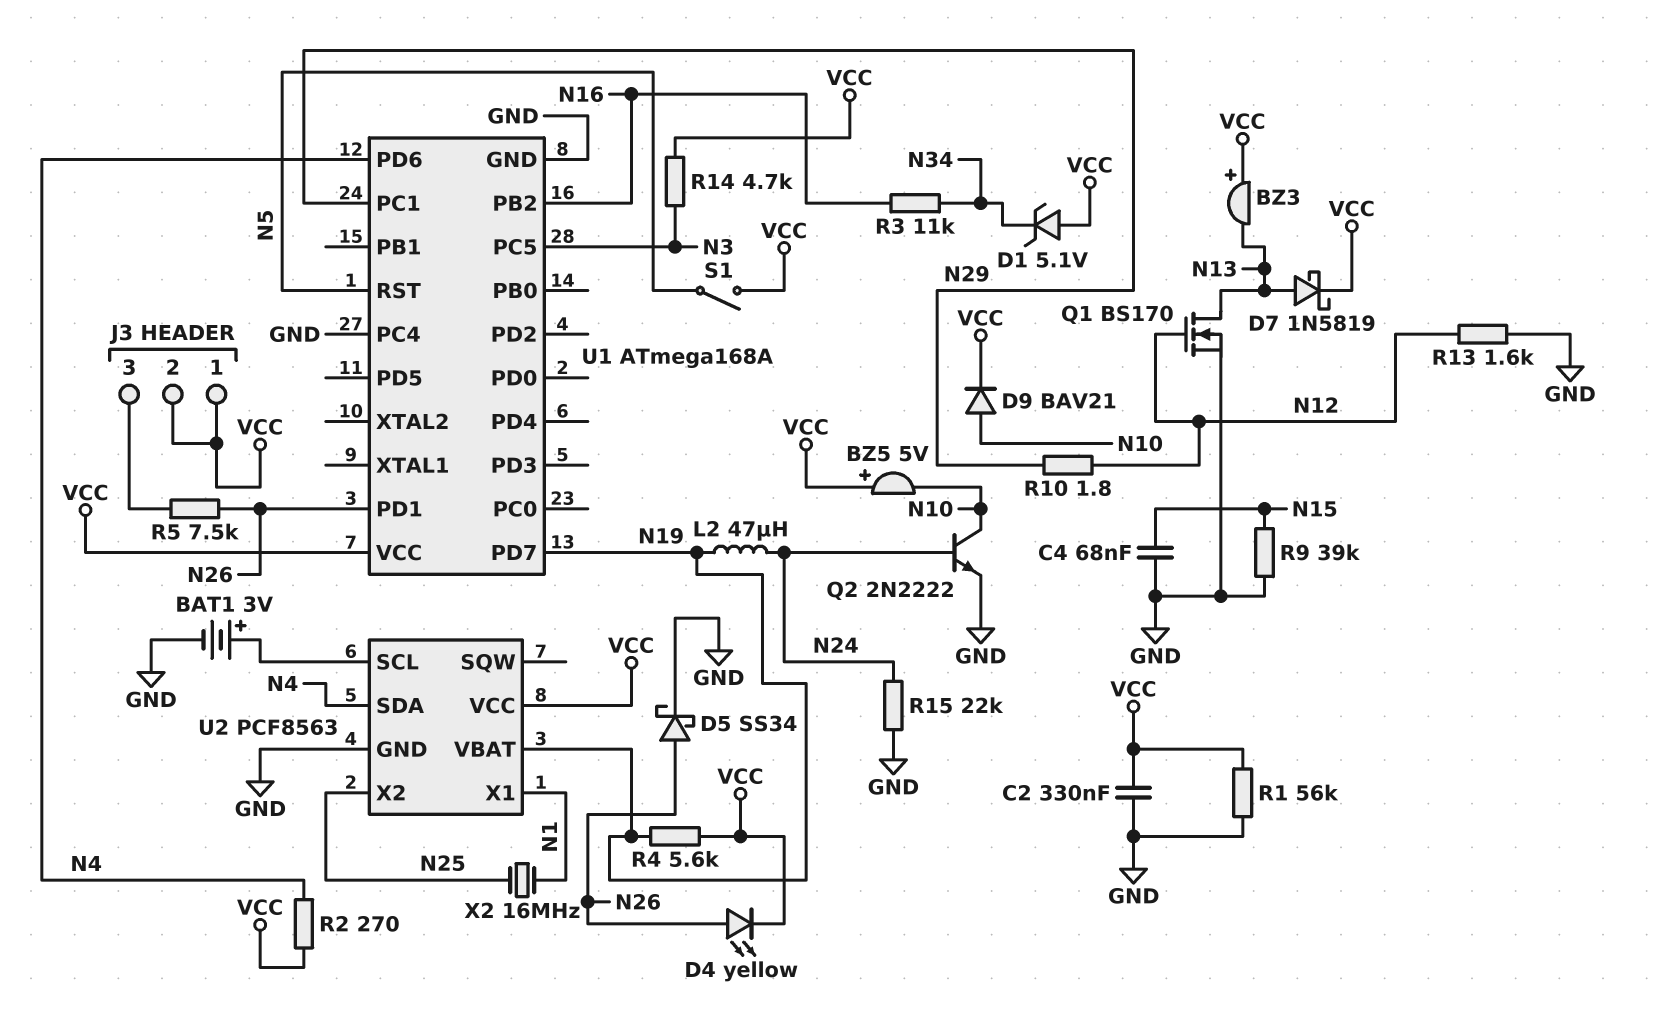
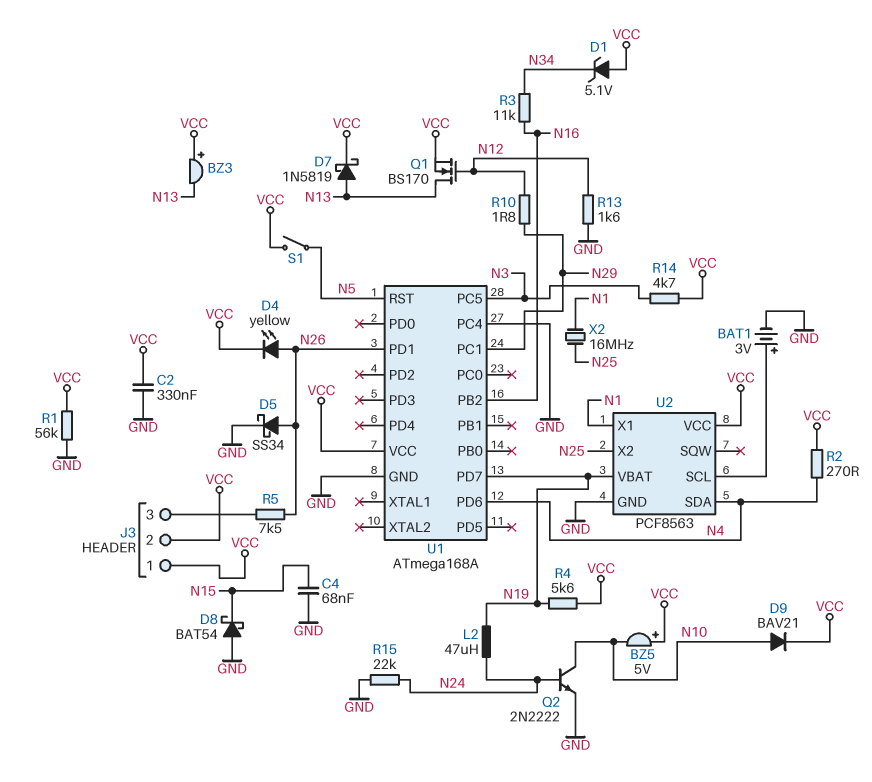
D8: none -> schottky BAT54 (A GND, K N15)
Q1: NMOS BS170 (G N12, D N13, S GND) -> NMOS BS170 (G N12, D N13, S VCC)
R9: 39k (GND, N15) -> none

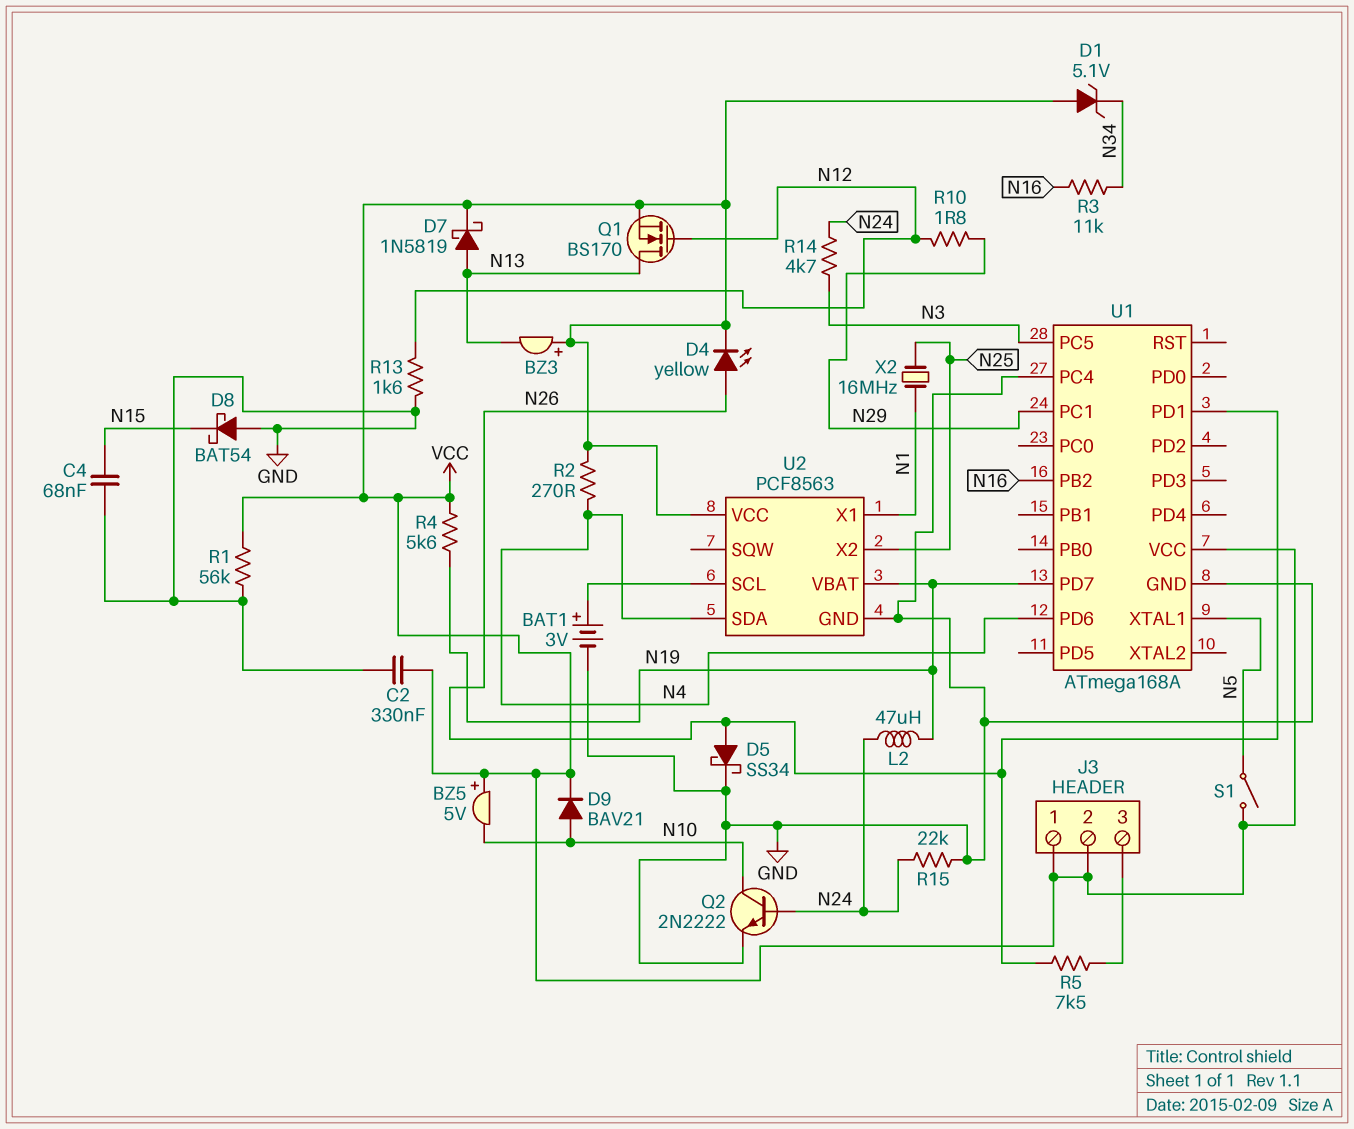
R14: 4.7k (N3, VCC) -> 4.7k (N3, N24)
U1 pin RST: N5 -> none
U1 pin XTAL1: none -> N5

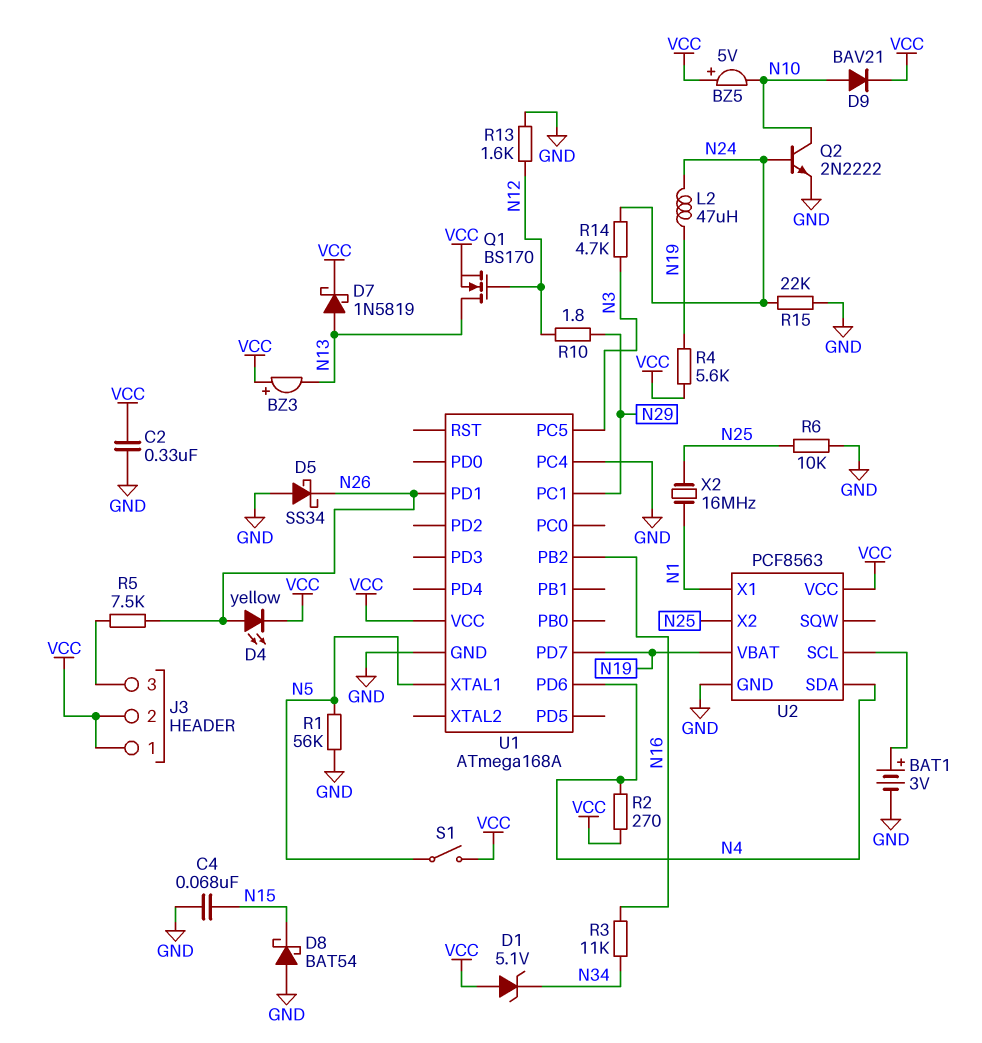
D5: schottky SS34 (A N26, K GND) -> schottky SS34 (A GND, K N26)
R1: 56k (GND, VCC) -> 56k (GND, N5)
R6: none -> 10k (GND, N25)

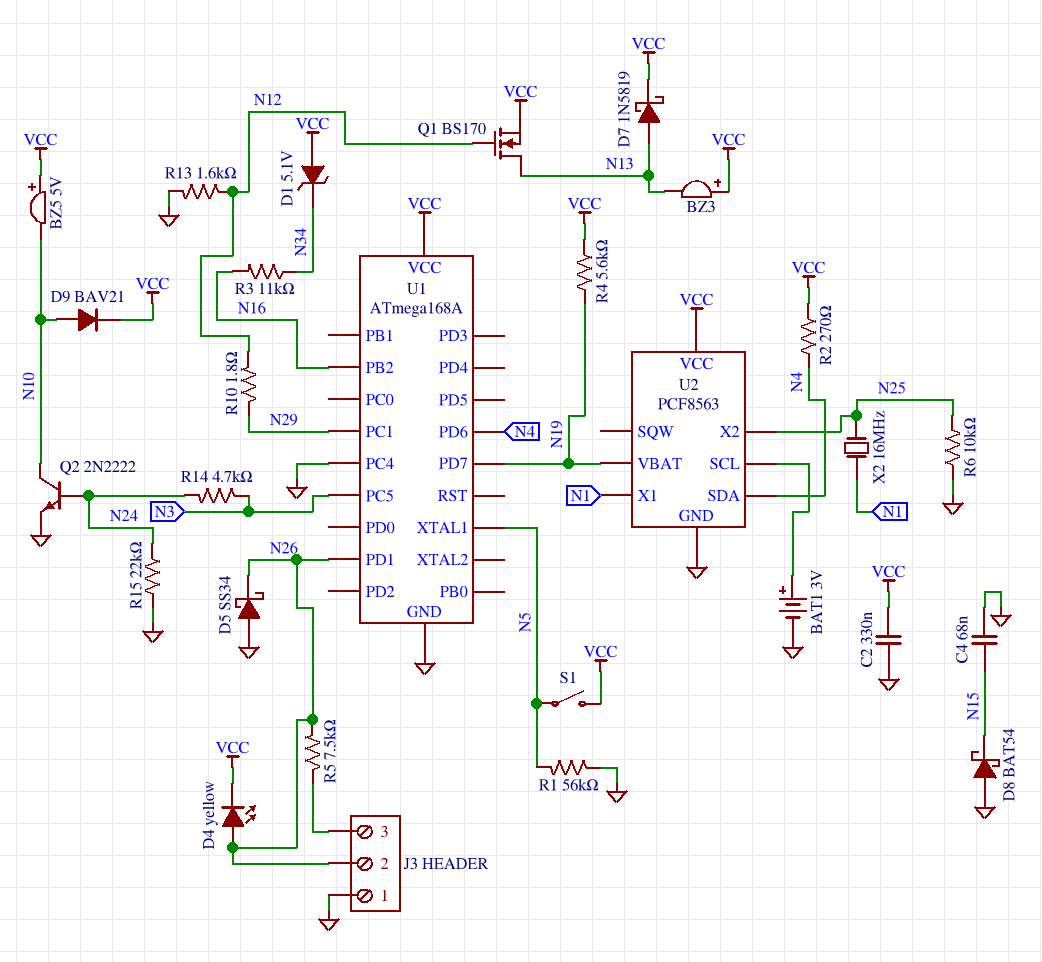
J3 pin 1: VCC -> GND
J3 pin 2: VCC -> N26
L2: 47uH (N19, N24) -> none

